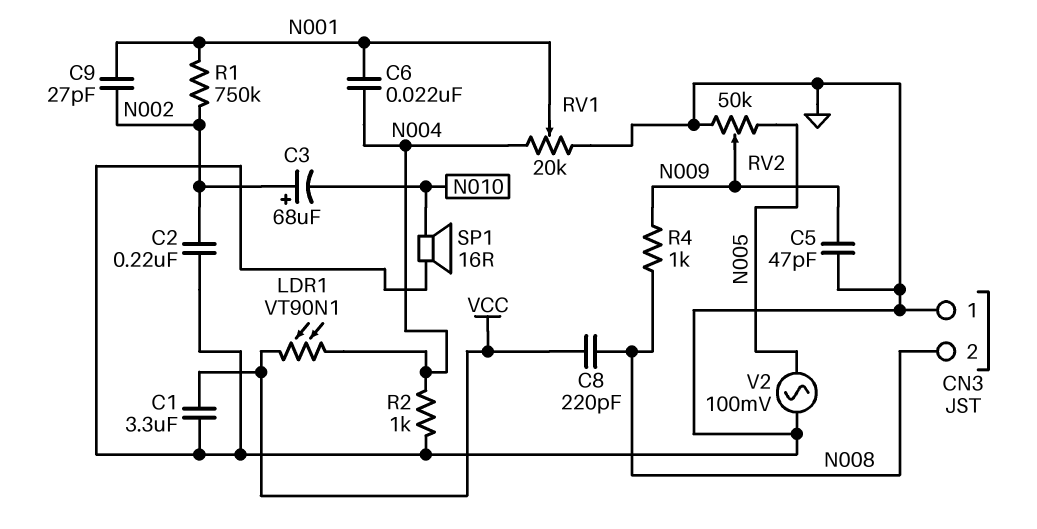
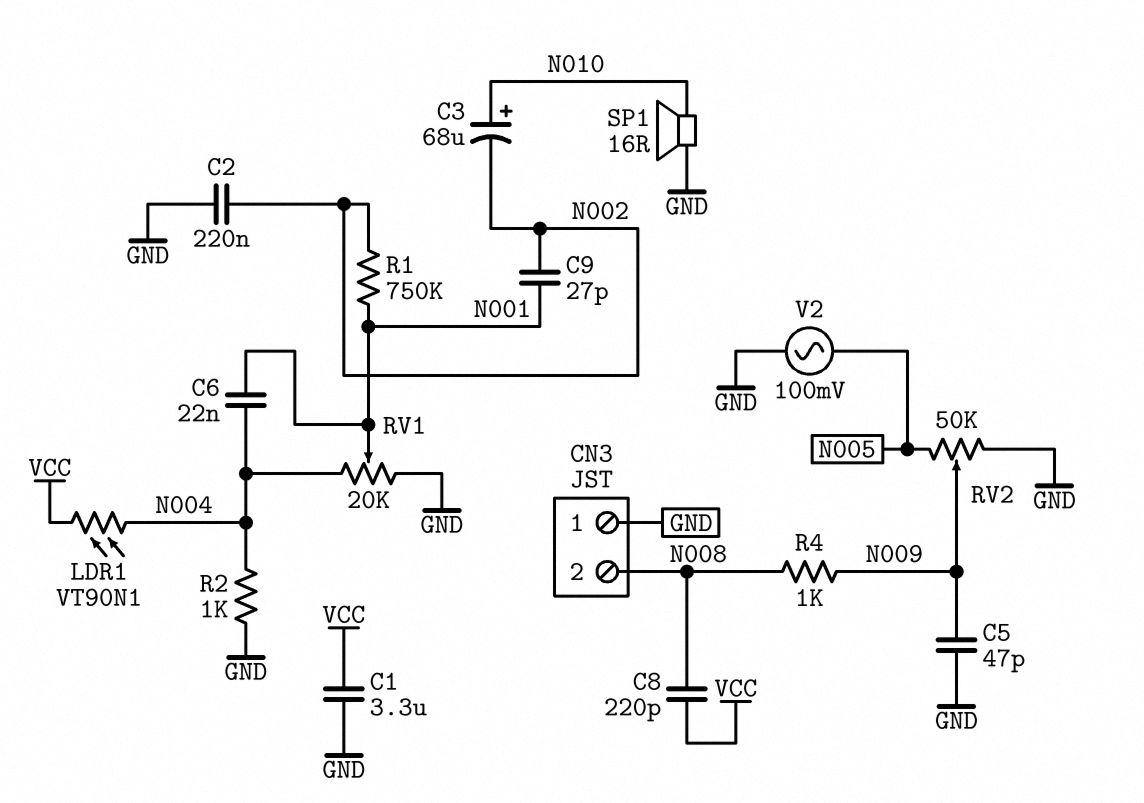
C3: 68uF (plus N002, minus N010) -> 68uF (plus N010, minus N002)

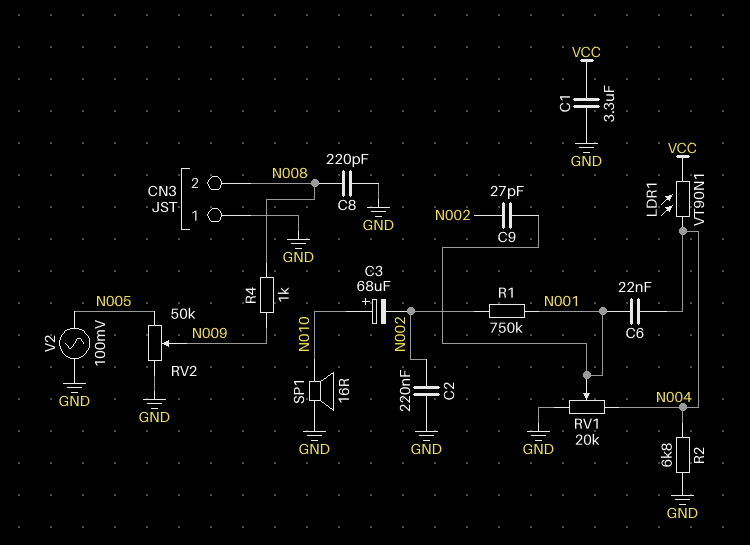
C5: 47pF (GND, N009) -> none
C8: 220pF (N008, VCC) -> 220pF (GND, N008)
R2: 1k (GND, N004) -> 6.8k (GND, N004)

